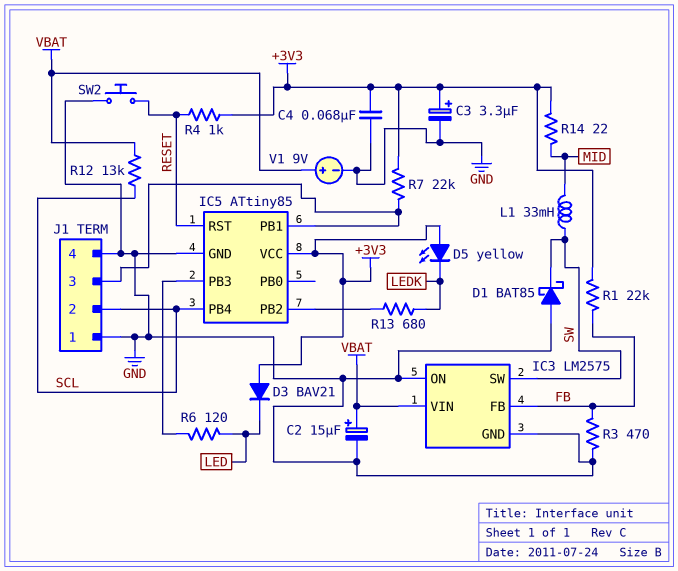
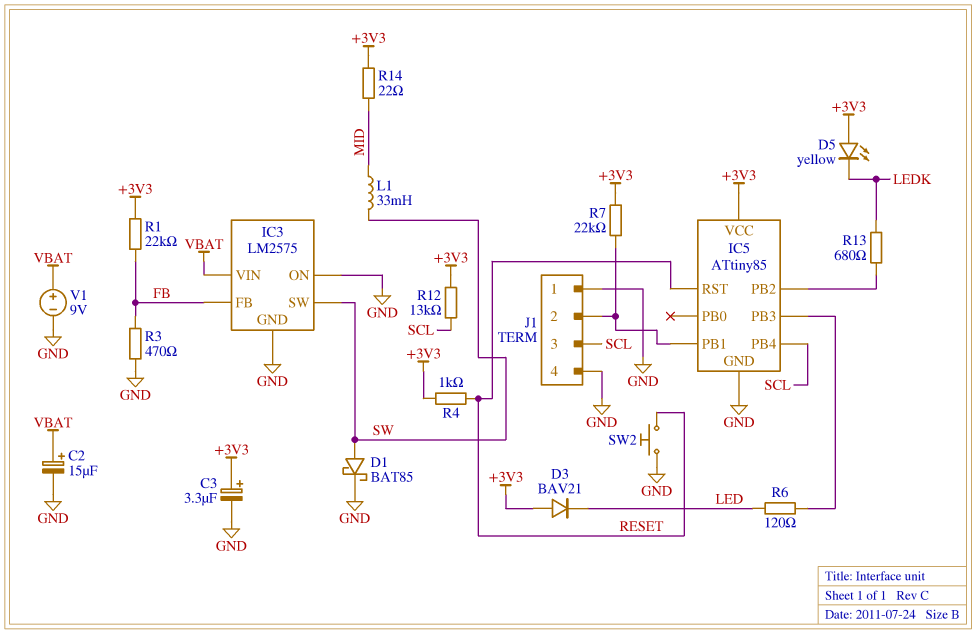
C4: 68nF (+3V3, GND) -> none
D1: schottky BAT85 (A GND, K SW) -> schottky BAT85 (A SW, K GND)
J1 pin 2: SCL -> IC5/PB1
J1 pin 3: IC5/PB1 -> SCL
R12: 13k (SCL, VBAT) -> 13k (+3V3, SCL)

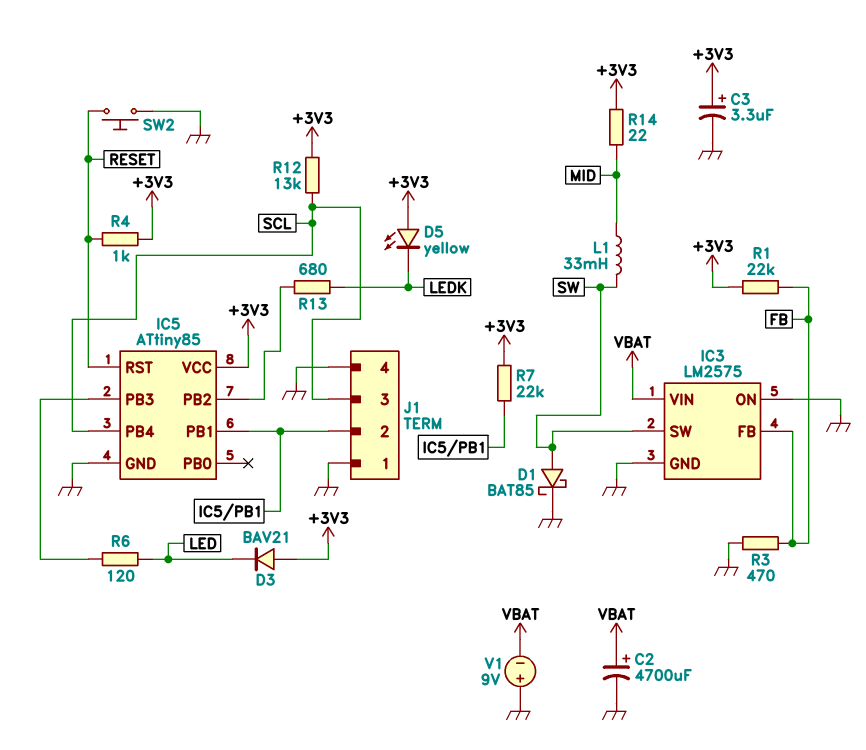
C2: 15uF (plus VBAT, minus GND) -> 4700uF (plus VBAT, minus GND)
V1: 9V (plus VBAT, minus GND) -> 9V (plus GND, minus VBAT)

